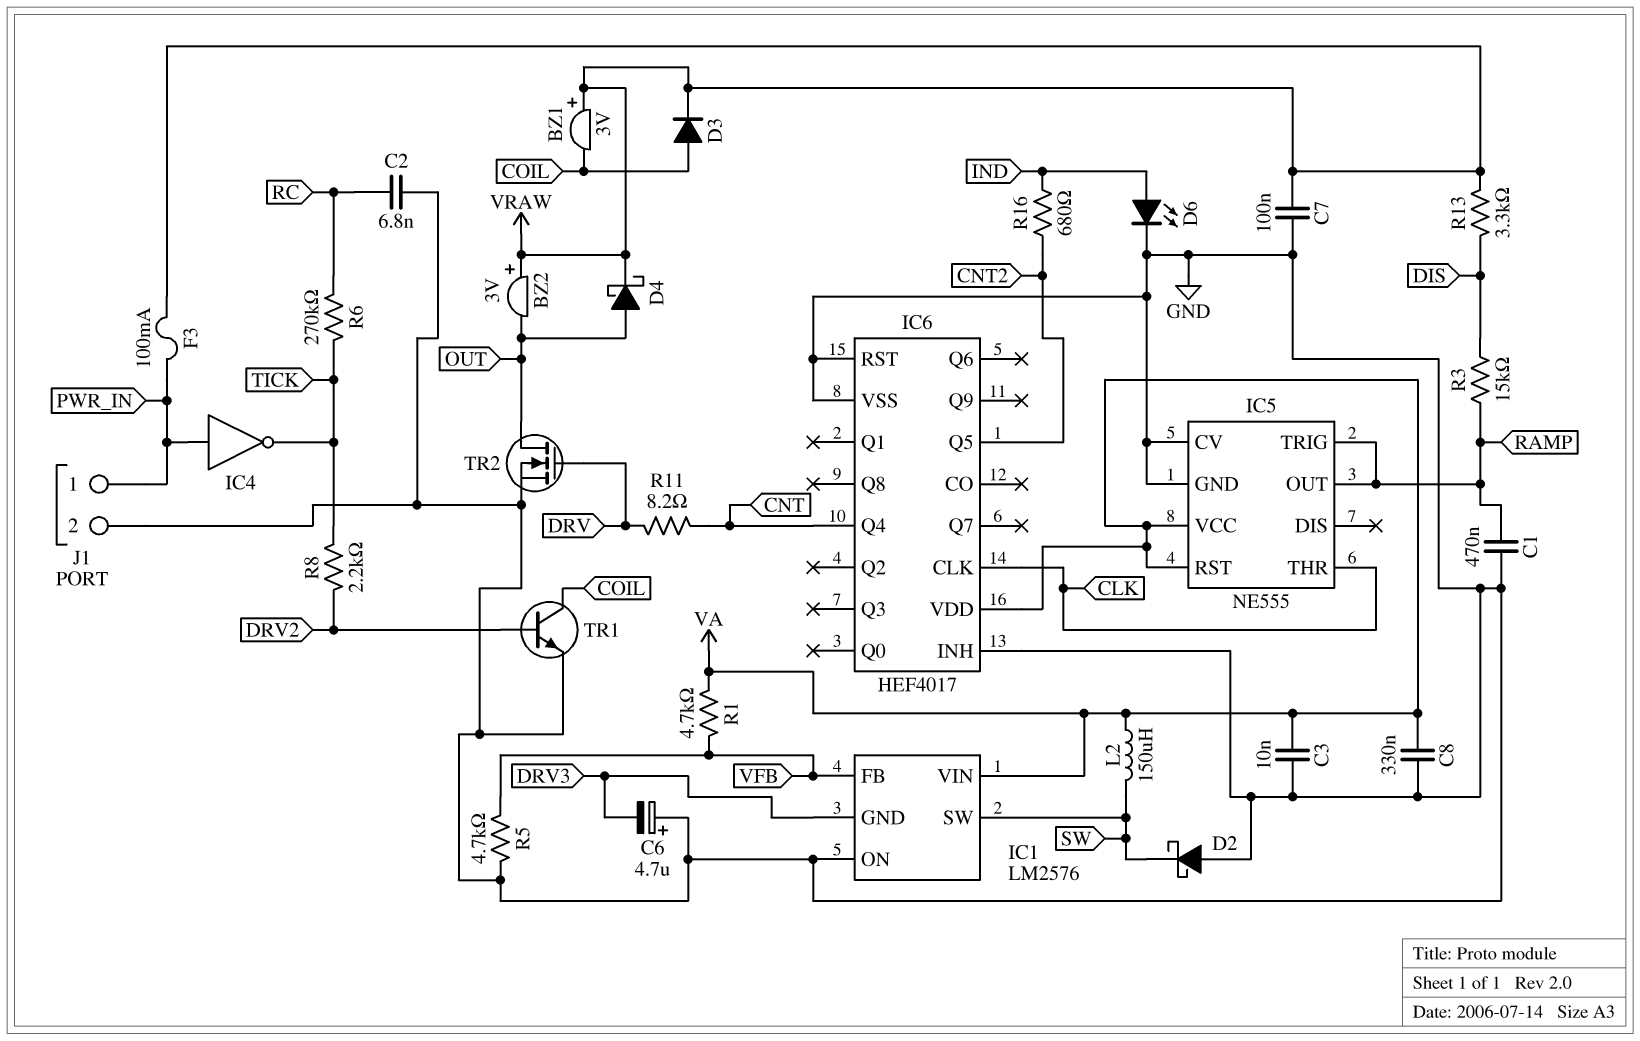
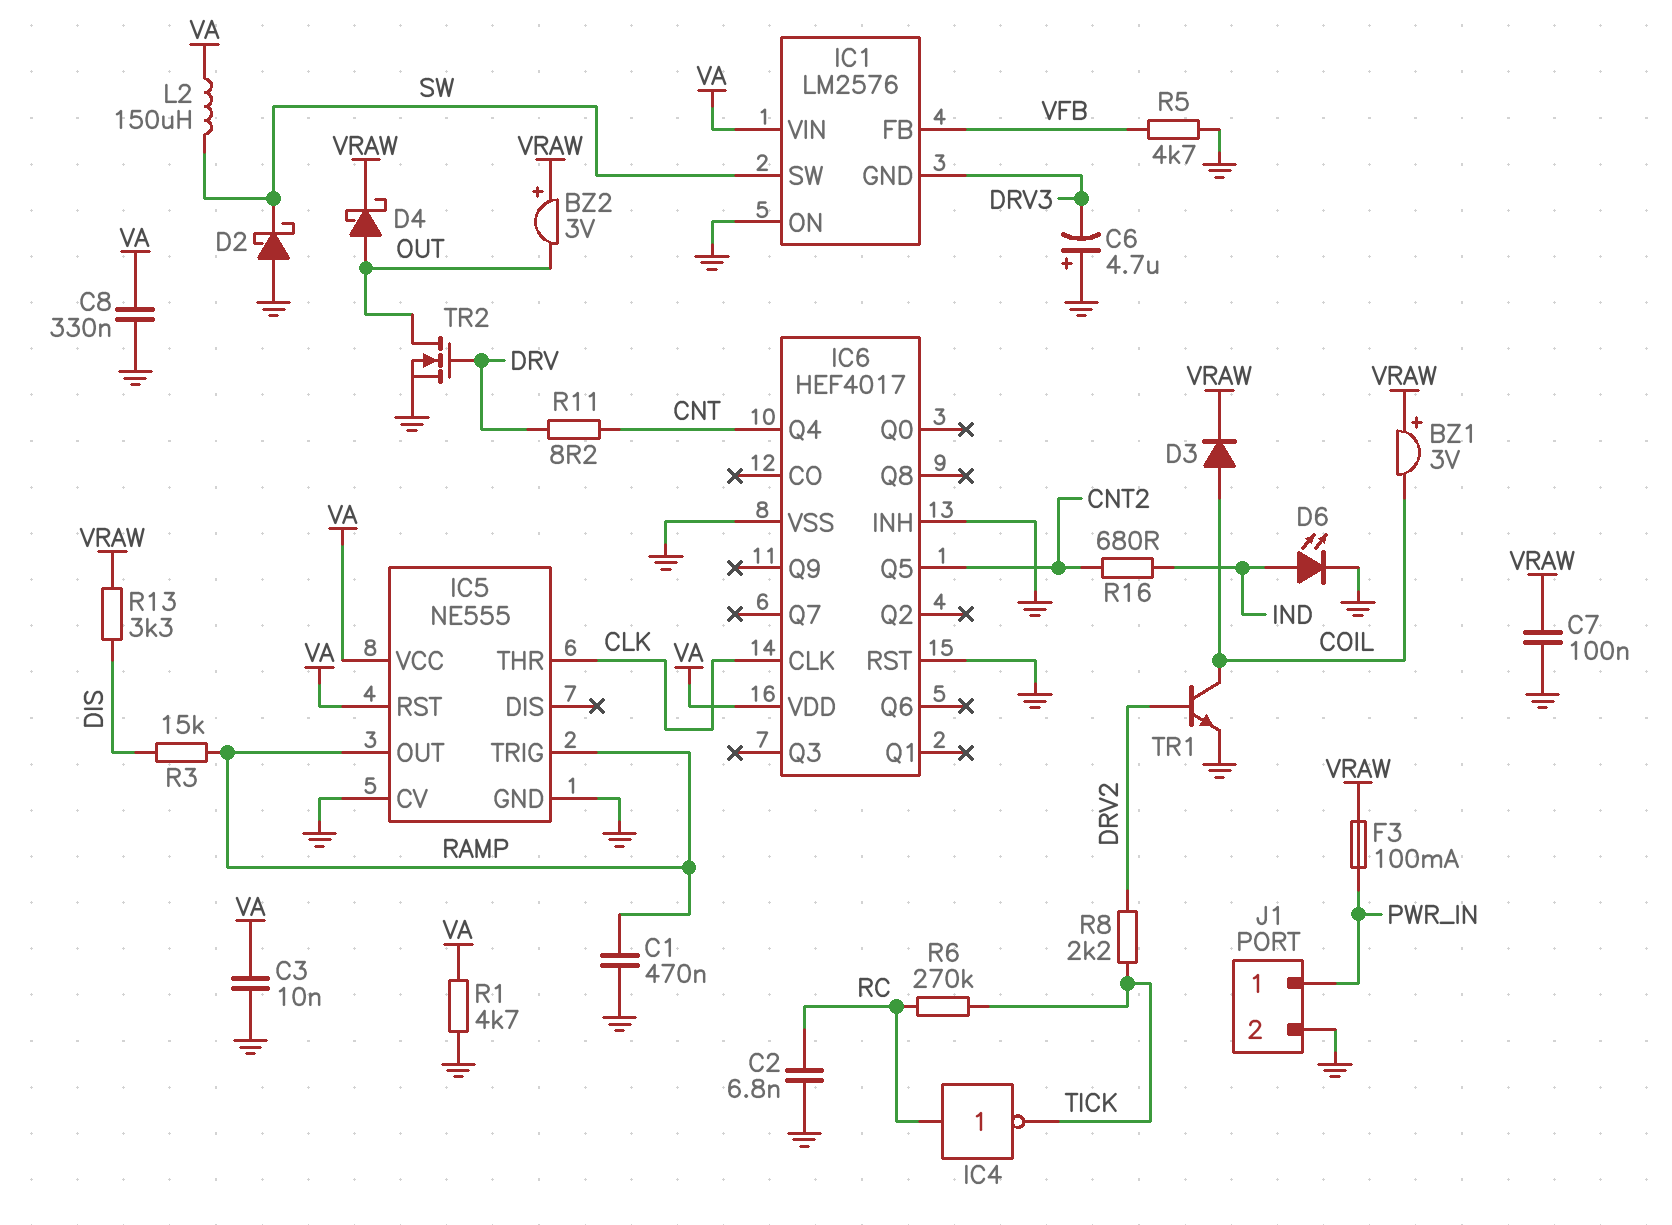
IC4: NOT (in PWR_IN, out TICK) -> NOT (in RC, out TICK)
R1: 4.7k (VA, VFB) -> 4.7k (GND, VA)

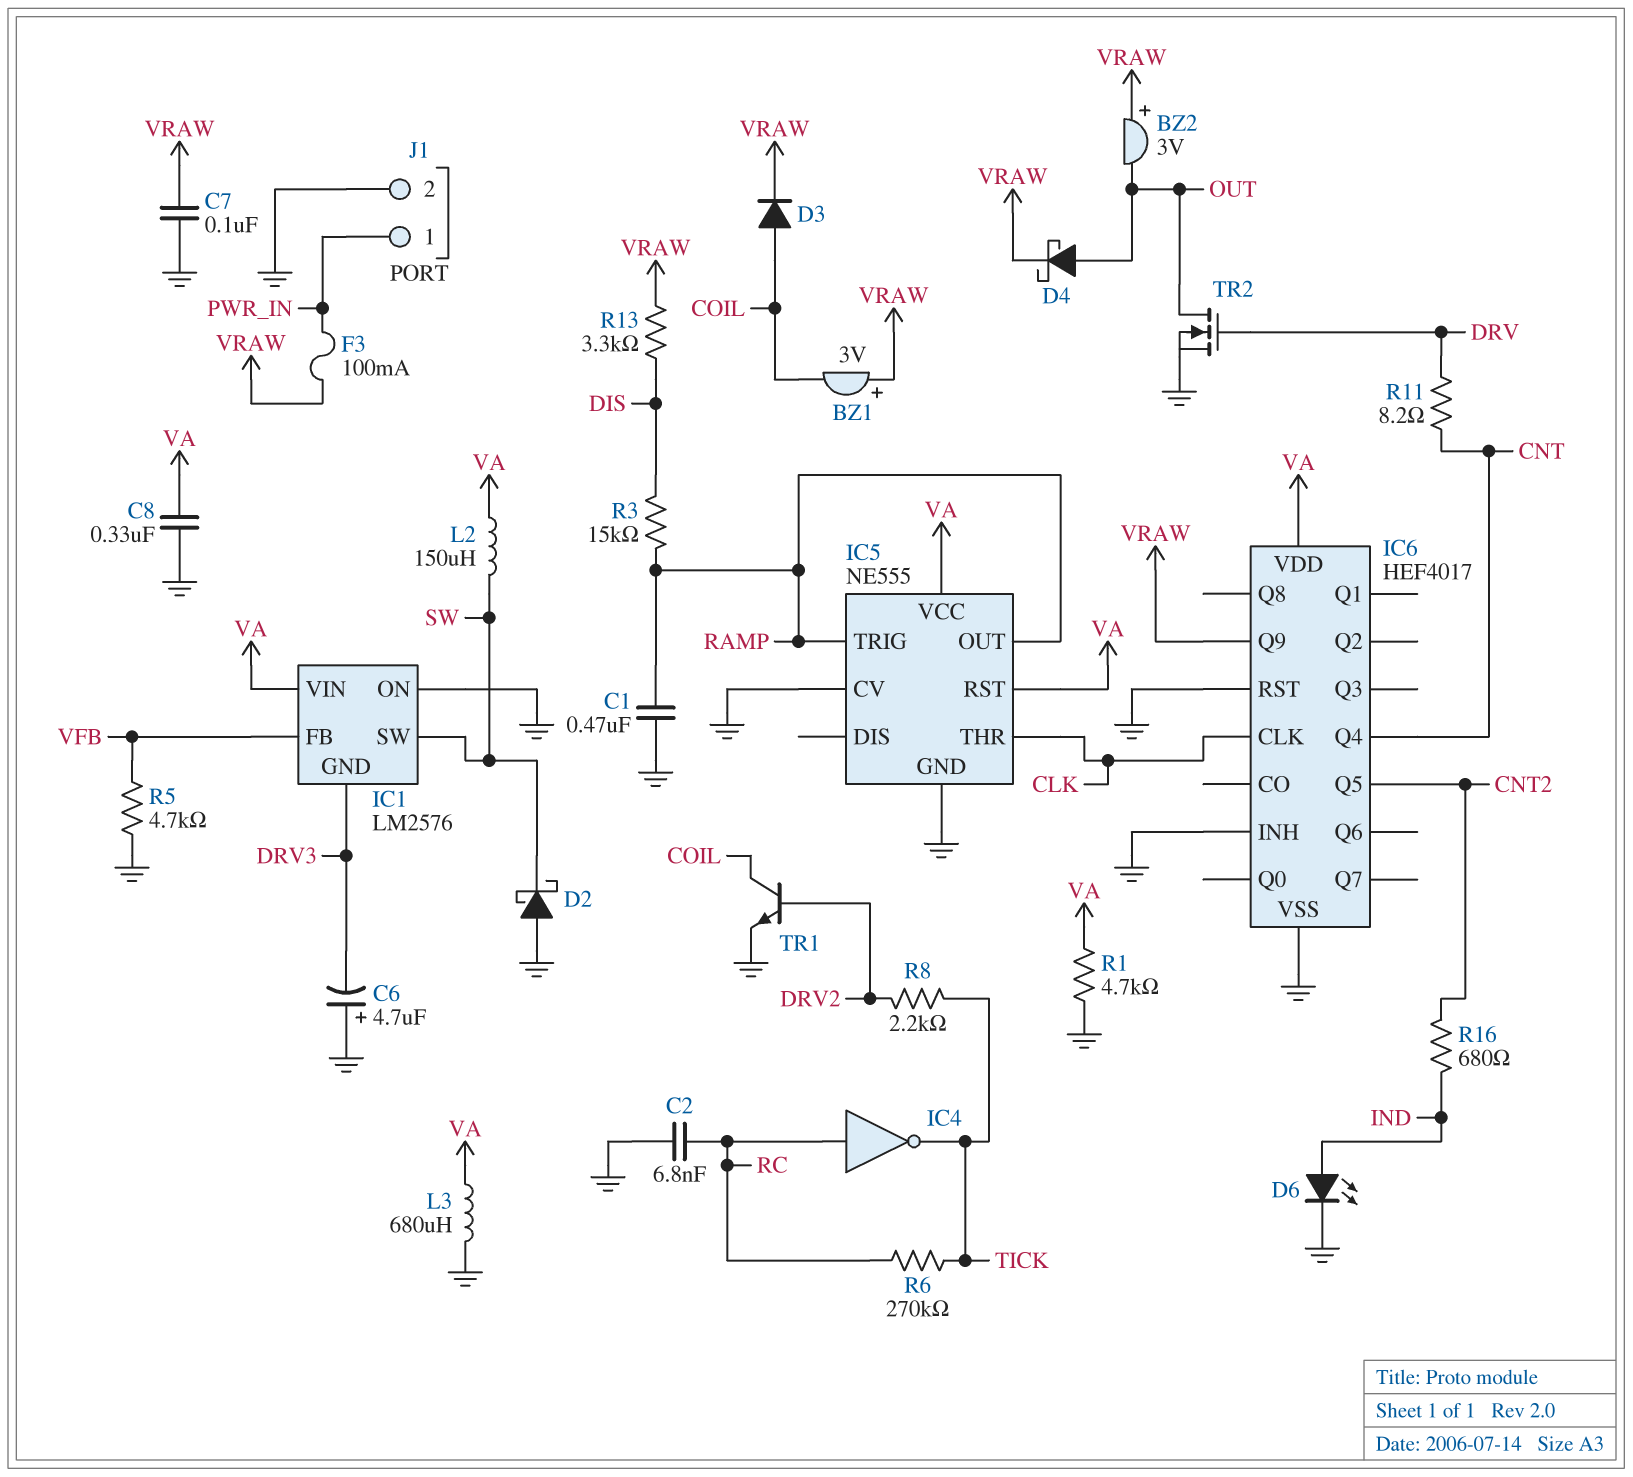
C3: 10nF (GND, VA) -> none
IC6 pin Q9: none -> VRAW
L3: none -> 680uH (GND, VA)

